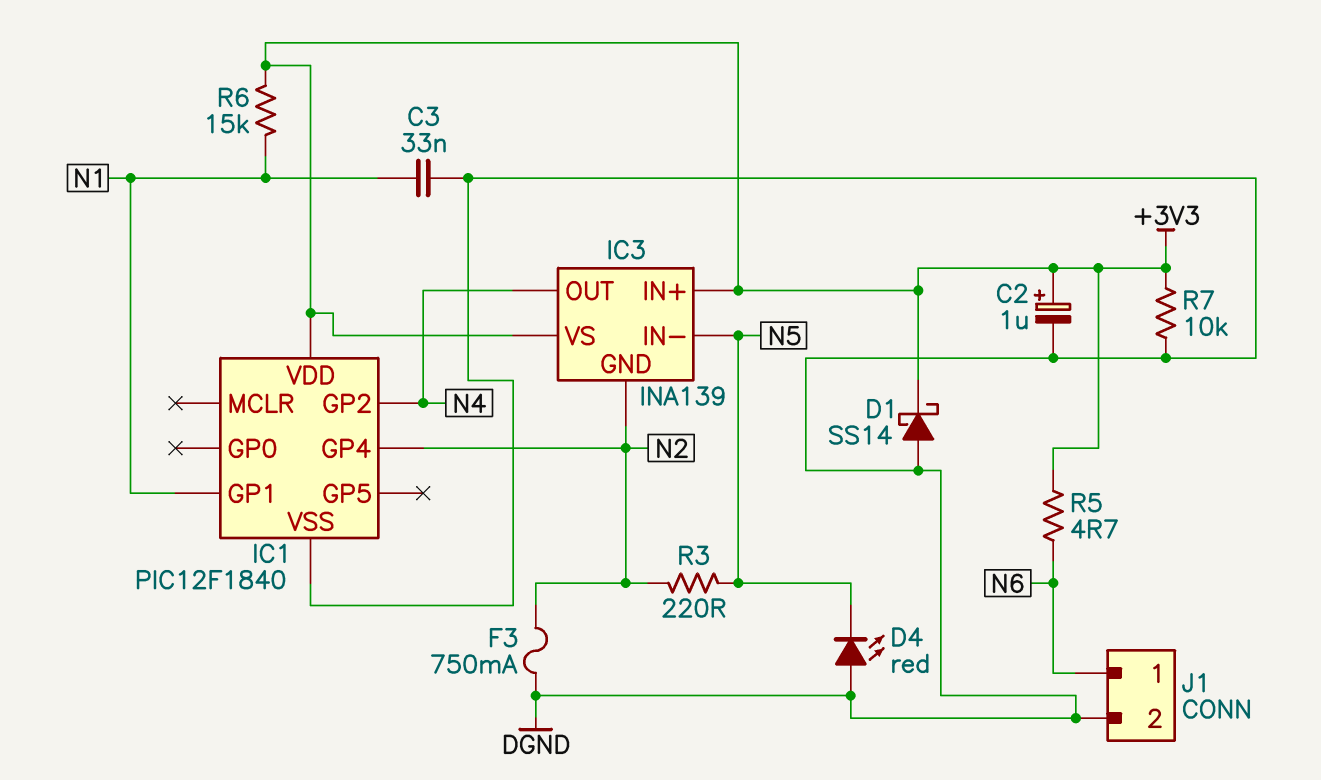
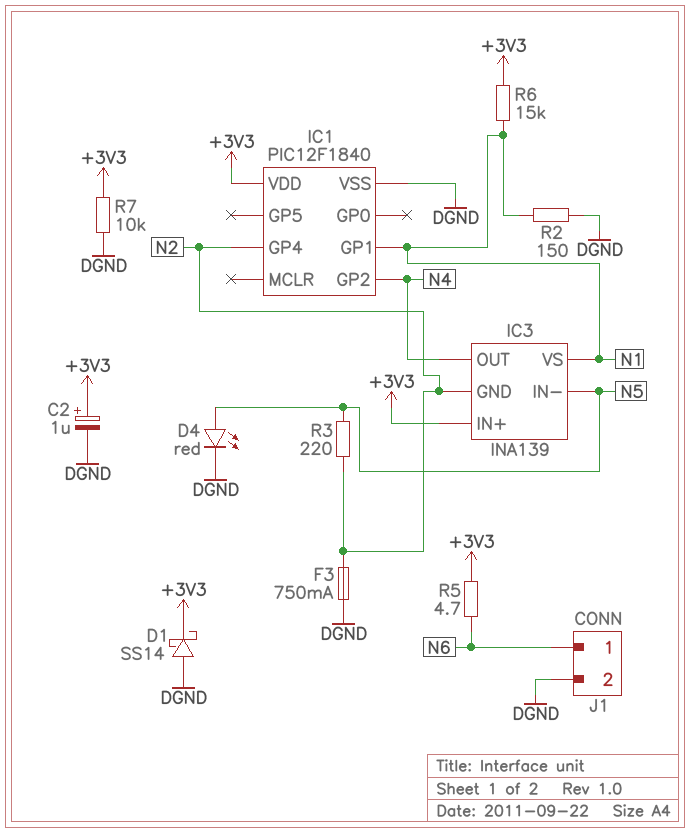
C3: 33nF (DGND, N1) -> none
D4: LED red (A DGND, K N5) -> LED red (A N5, K DGND)
IC3 pin VS: +3V3 -> N1
R2: none -> 150 (DGND, N1)

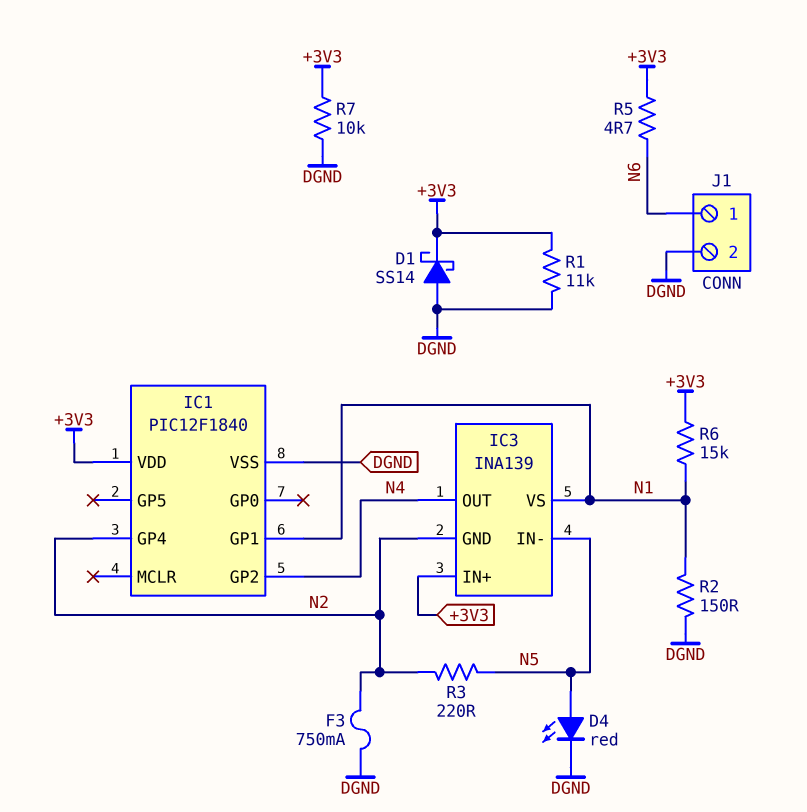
C2: 1uF (plus +3V3, minus DGND) -> none
R1: none -> 11k (+3V3, DGND)

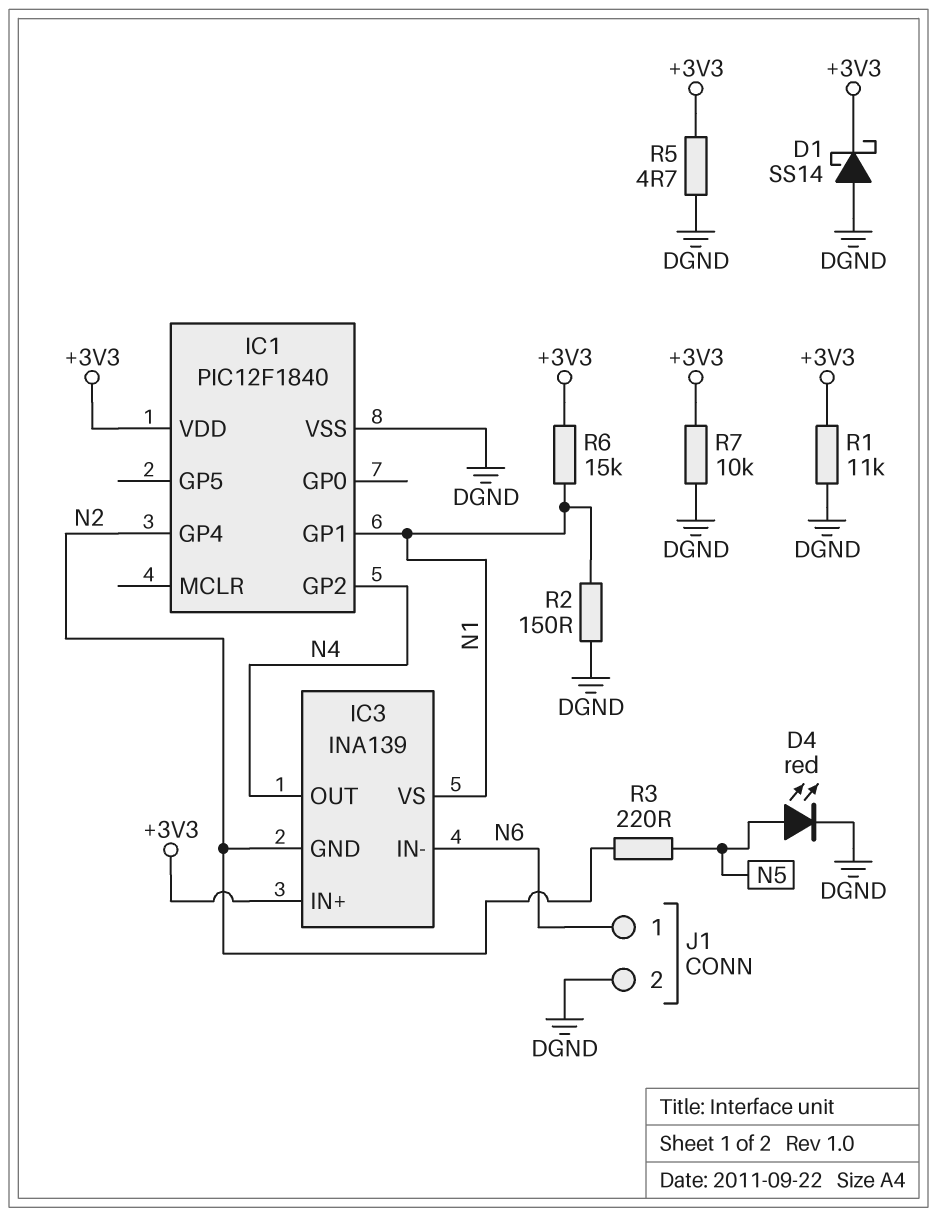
F3: 750mA (DGND, N2) -> none
IC3 pin IN-: N5 -> N6
R5: 4.7 (+3V3, N6) -> 4.7 (+3V3, DGND)

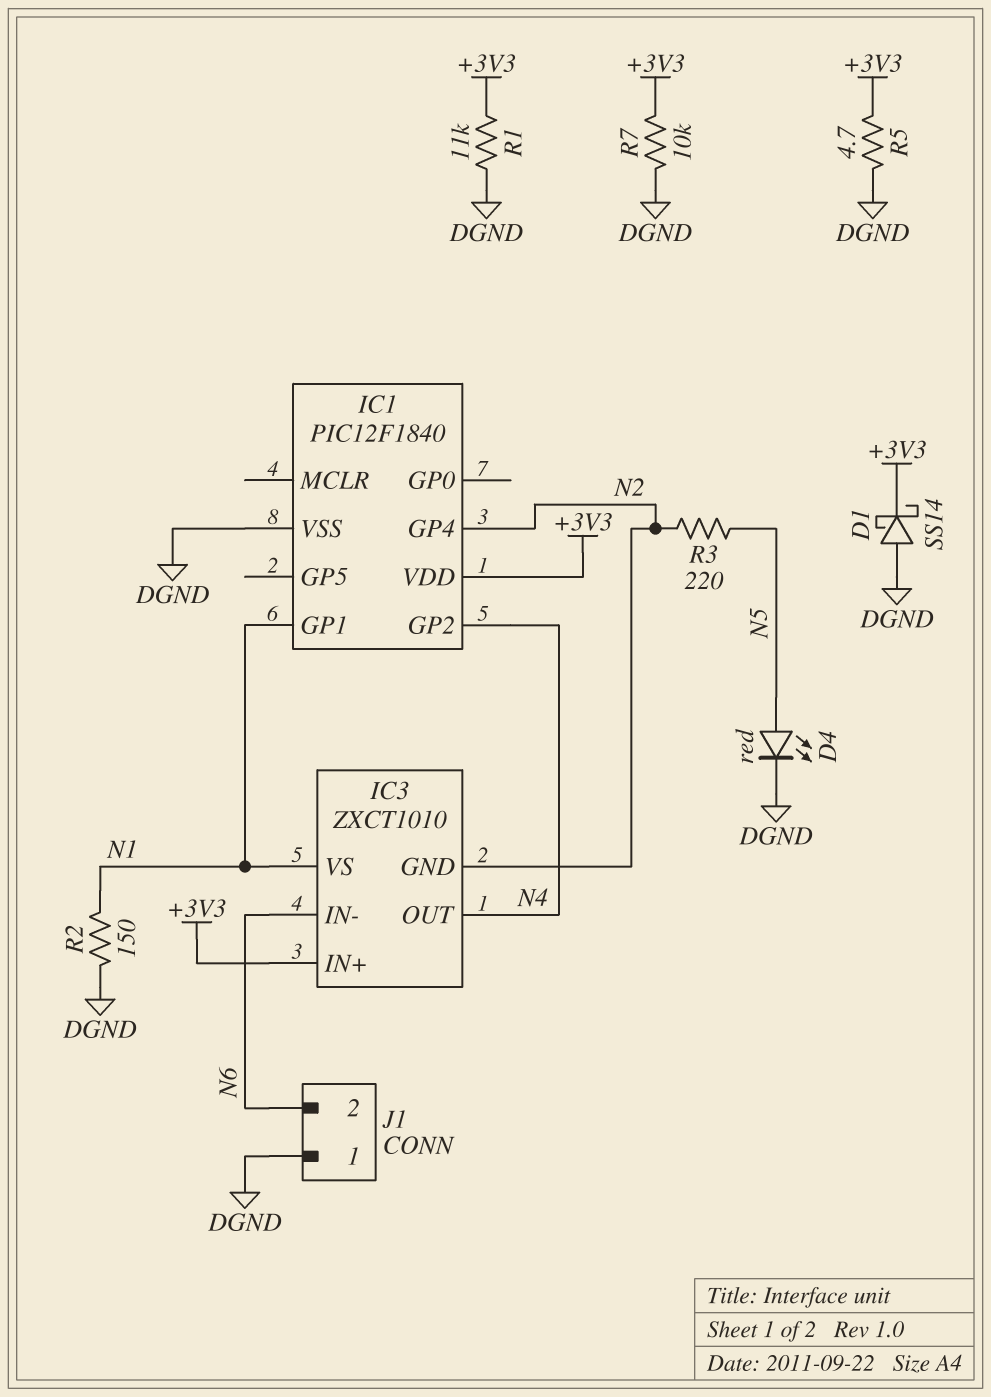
IC3: INA139 -> ZXCT1010
J1 pin 1: N6 -> DGND
J1 pin 2: DGND -> N6
R6: 15k (+3V3, N1) -> none

